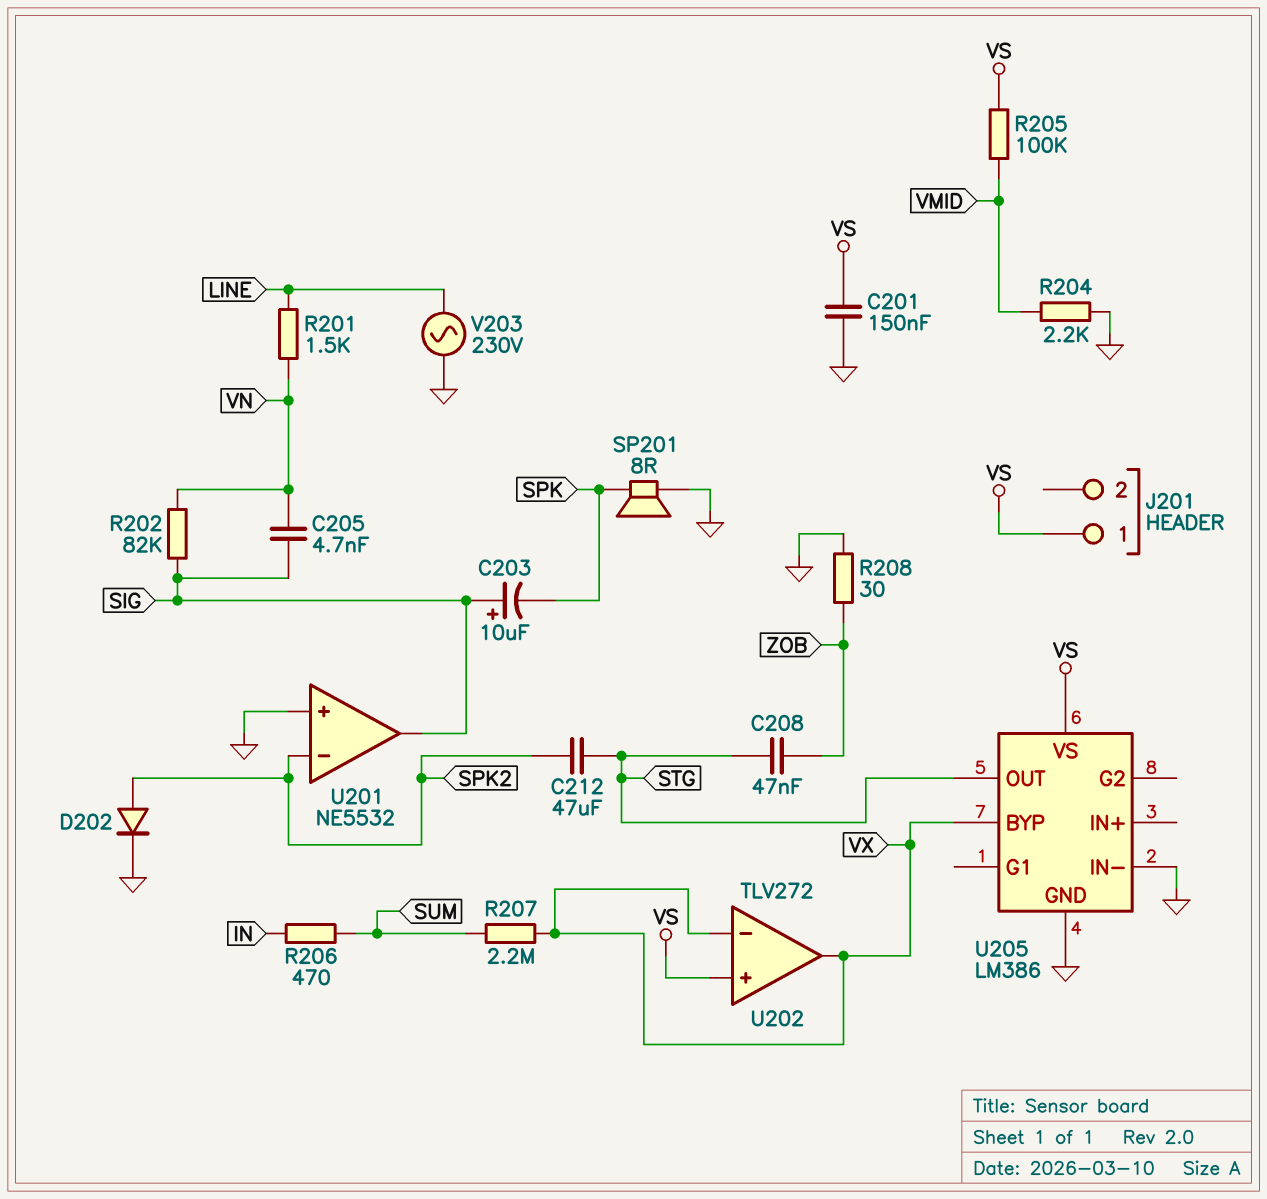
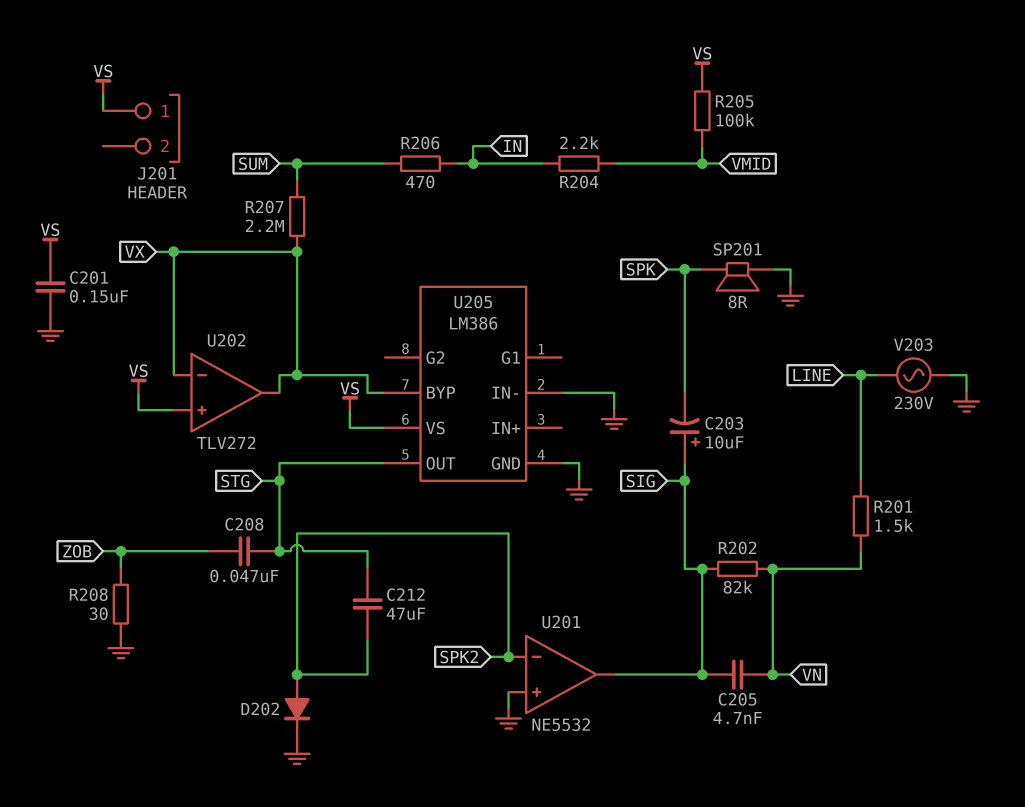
R204: 2.2k (GND, VMID) -> 2.2k (IN, VMID)

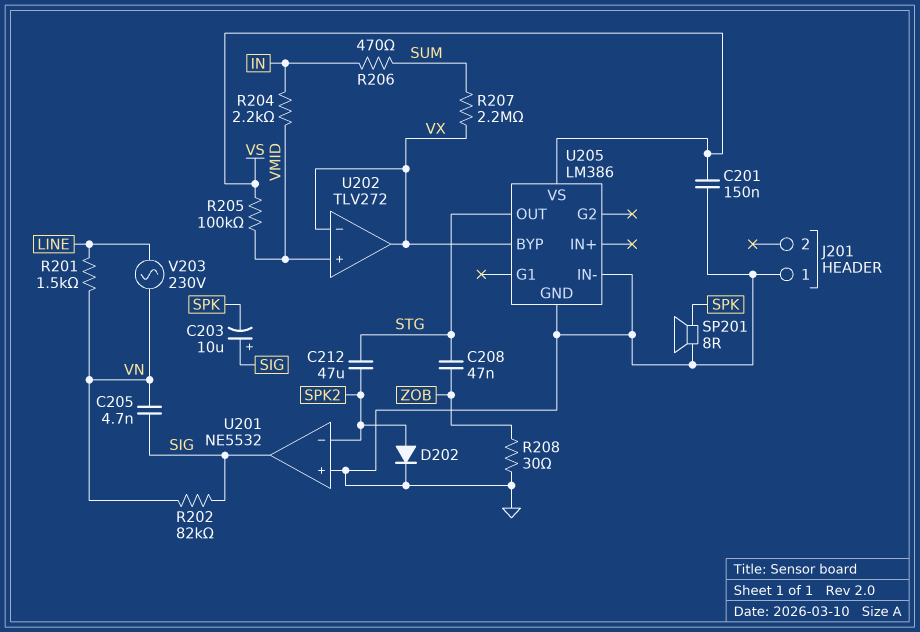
J201 pin 1: VS -> GND
U202 pin in+: VS -> VMID
V203: AC 230V (GND, LINE) -> AC 230V (LINE, VN)

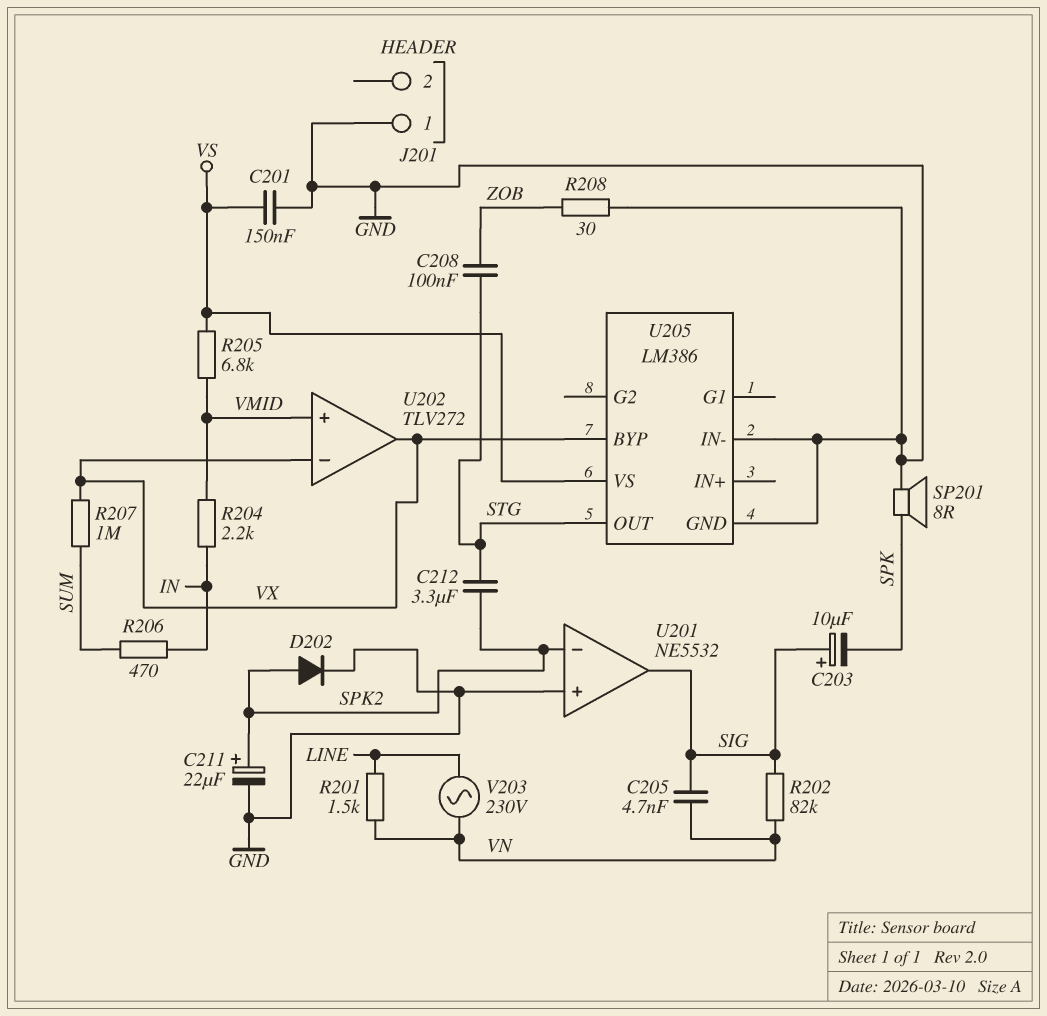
C208: 47nF (STG, ZOB) -> 100nF (STG, ZOB)
C211: none -> 22uF (plus SPK2, minus GND)
C212: 47uF (SPK2, STG) -> 3.3uF (SPK2, STG)
R205: 100k (VMID, VS) -> 6.8k (VMID, VS)
R207: 2.2M (SUM, VX) -> 1M (SUM, VX)

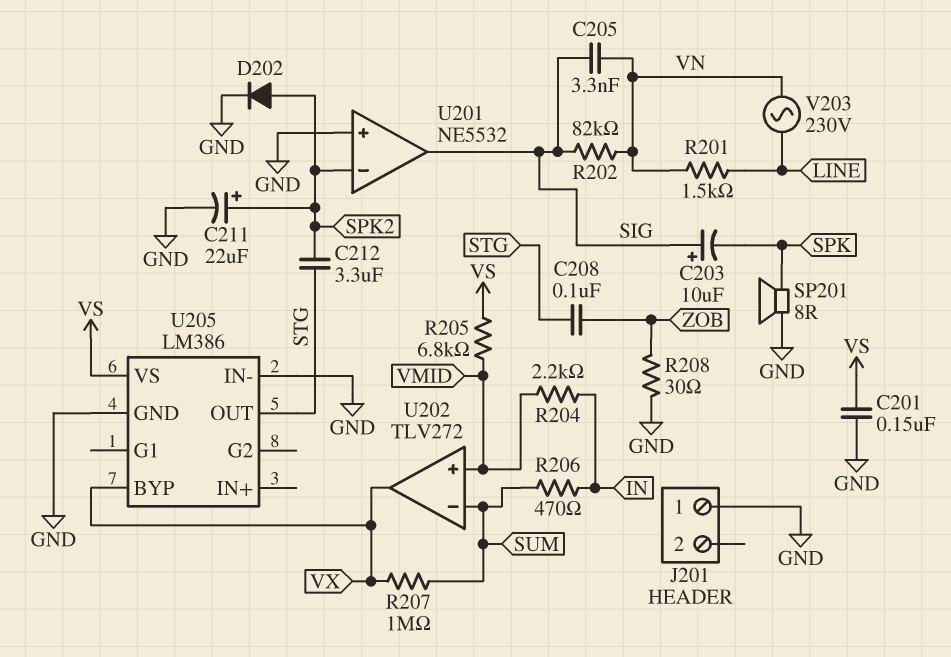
C205: 4.7nF (SIG, VN) -> 3.3nF (SIG, VN)
U202 pin in-: VX -> SUM

